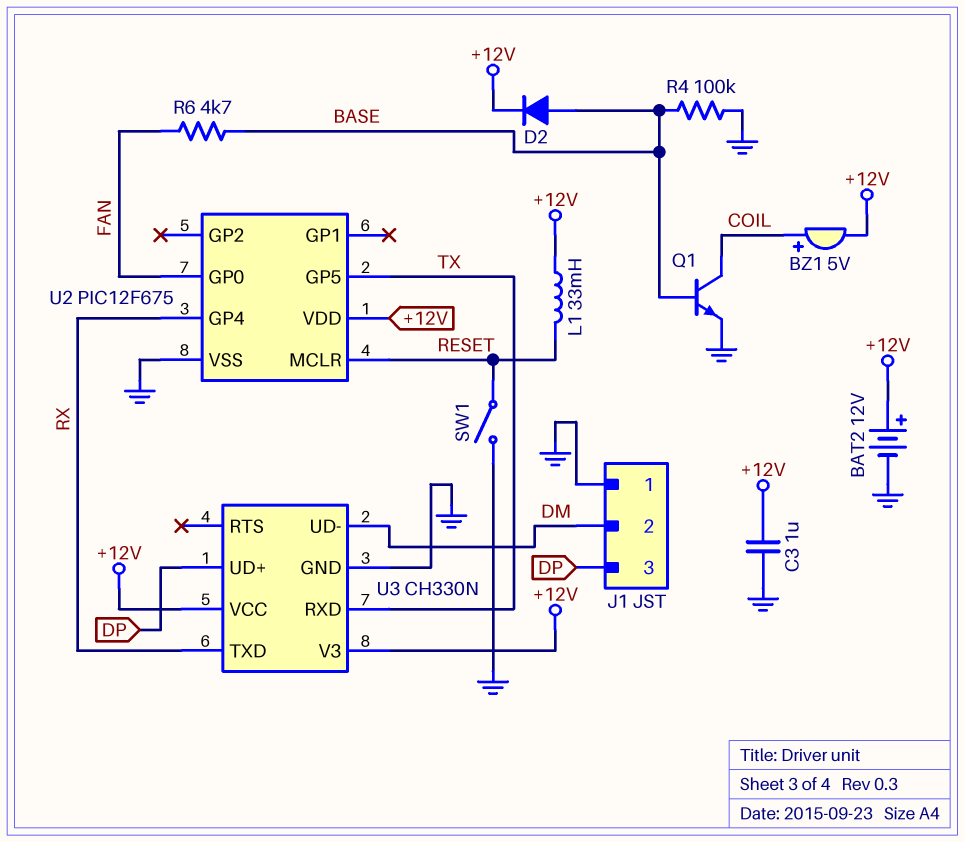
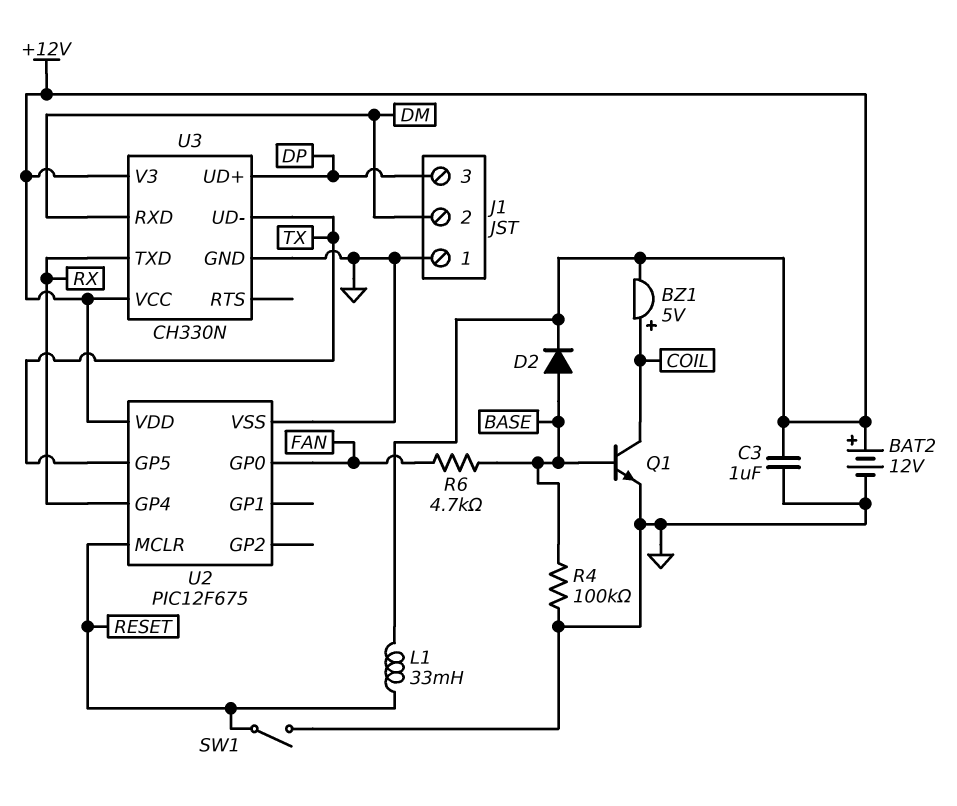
U3 pin RXD: TX -> DM
U3 pin UD-: DM -> TX

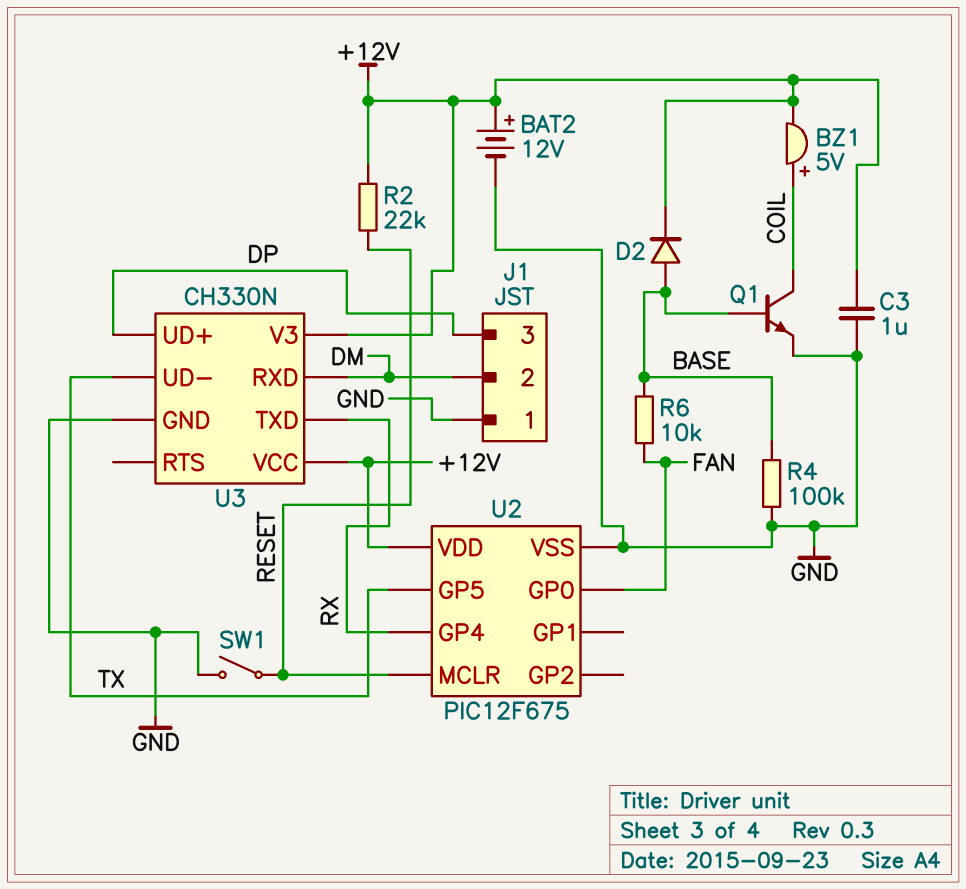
L1: 33mH (+12V, RESET) -> none
R2: none -> 22k (+12V, RESET)
R6: 4.7k (BASE, FAN) -> 10k (BASE, FAN)

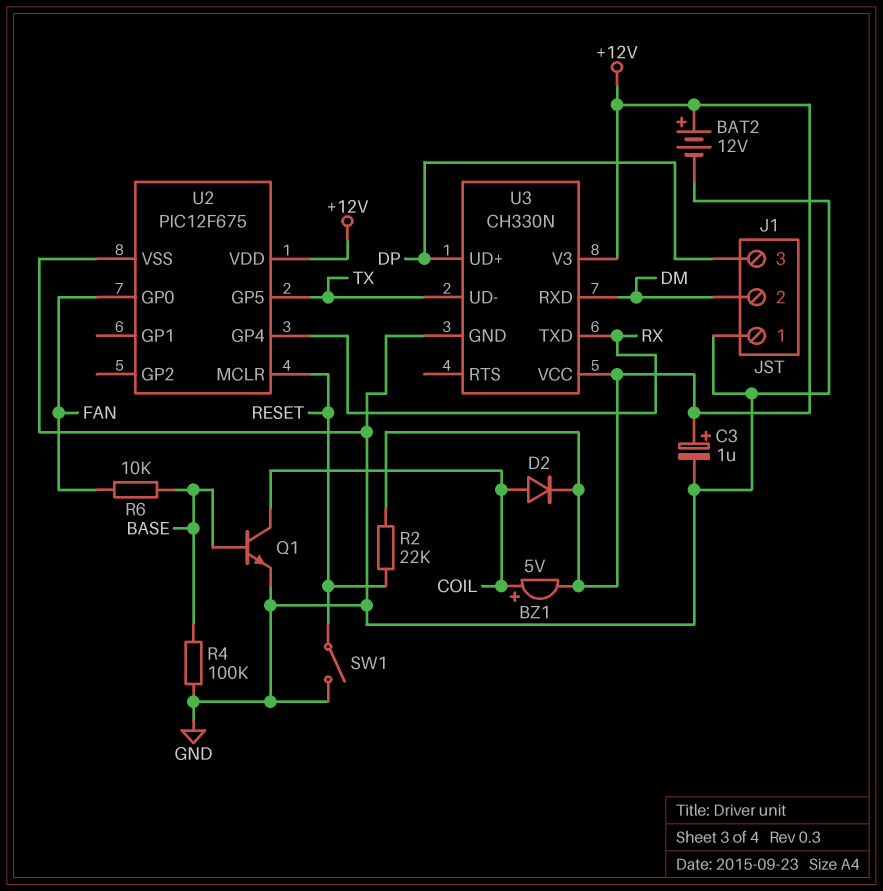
C3: 1uF (+12V, GND) -> 1uF (plus +12V, minus GND)
D2: diode (A BASE, K +12V) -> diode (A COIL, K +12V)

